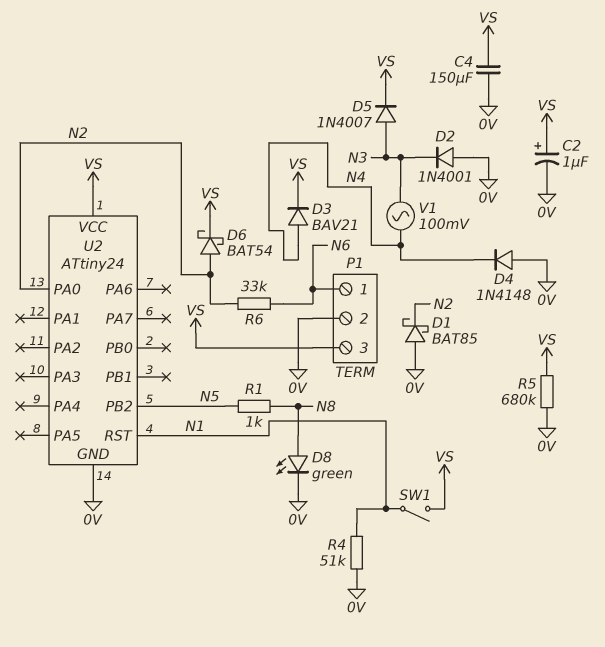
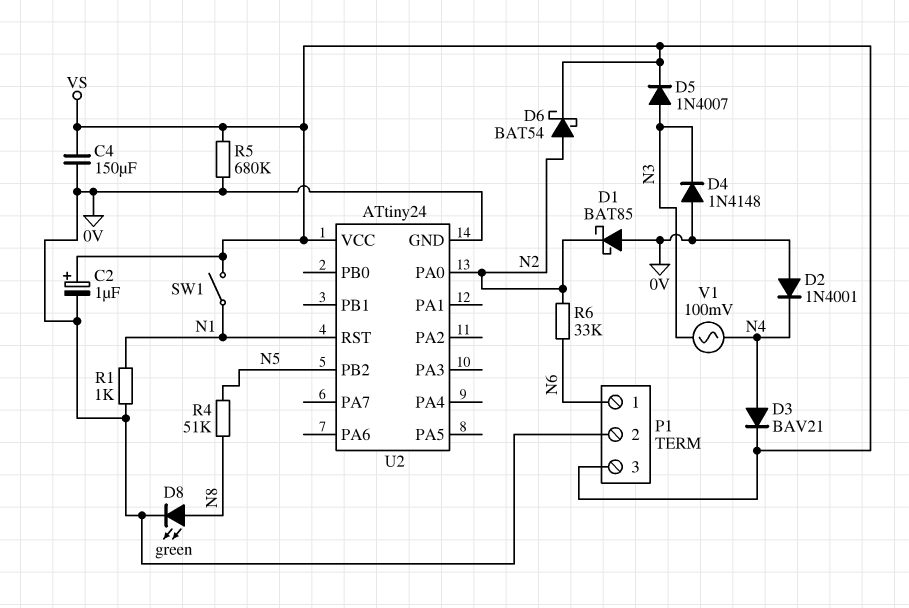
D2: diode 1N4001 (A 0V, K N3) -> diode 1N4001 (A 0V, K N4)
D4: diode 1N4148 (A 0V, K N4) -> diode 1N4148 (A 0V, K N3)
R1: 1k (N5, N8) -> 1k (0V, N1)
R4: 51k (0V, N1) -> 51k (N5, N8)

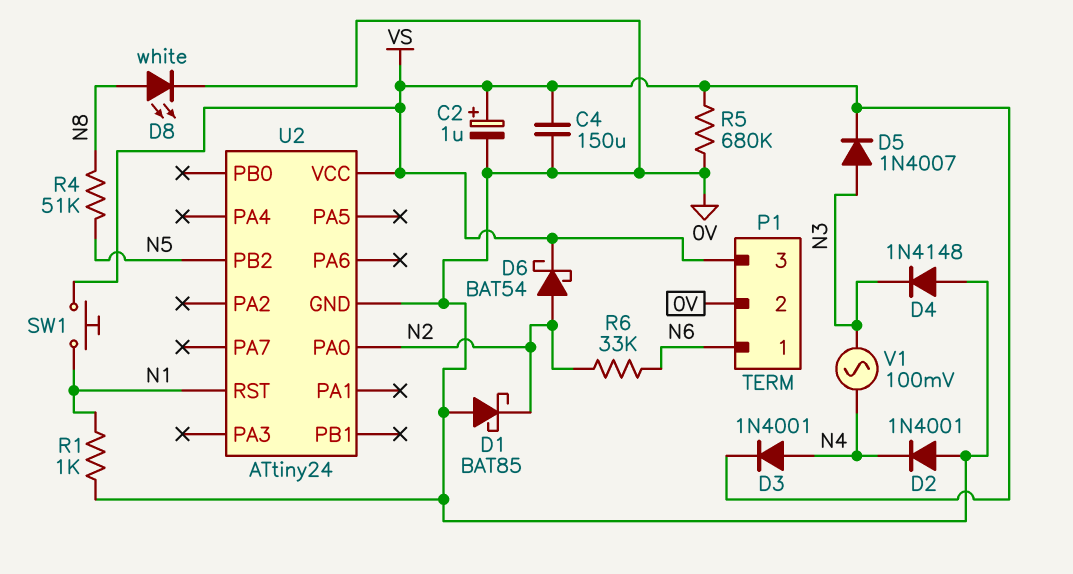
D3: diode BAV21 (A N4, K VS) -> diode 1N4001 (A N4, K VS)
D8: LED green (A N8, K 0V) -> LED white (A N8, K 0V)
SW1: switch (N1, VS) -> button (N1, VS)

